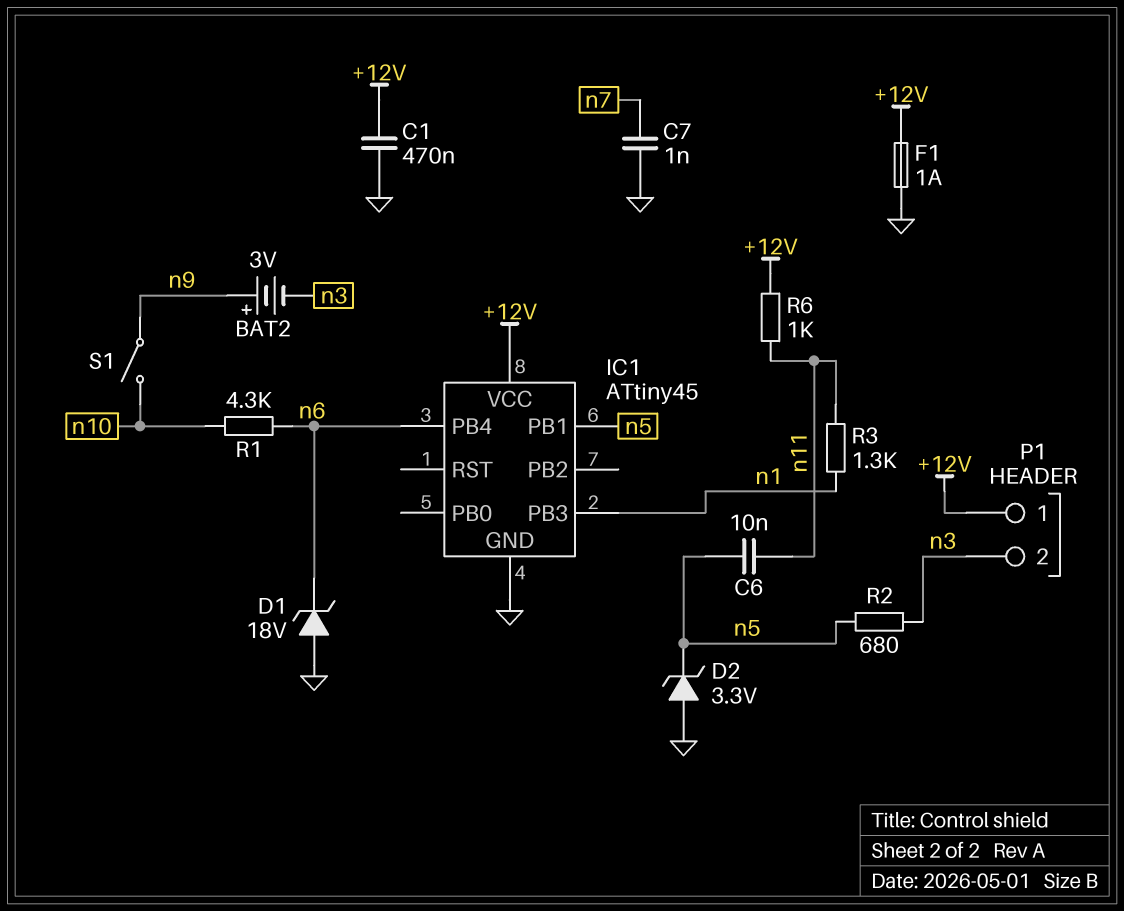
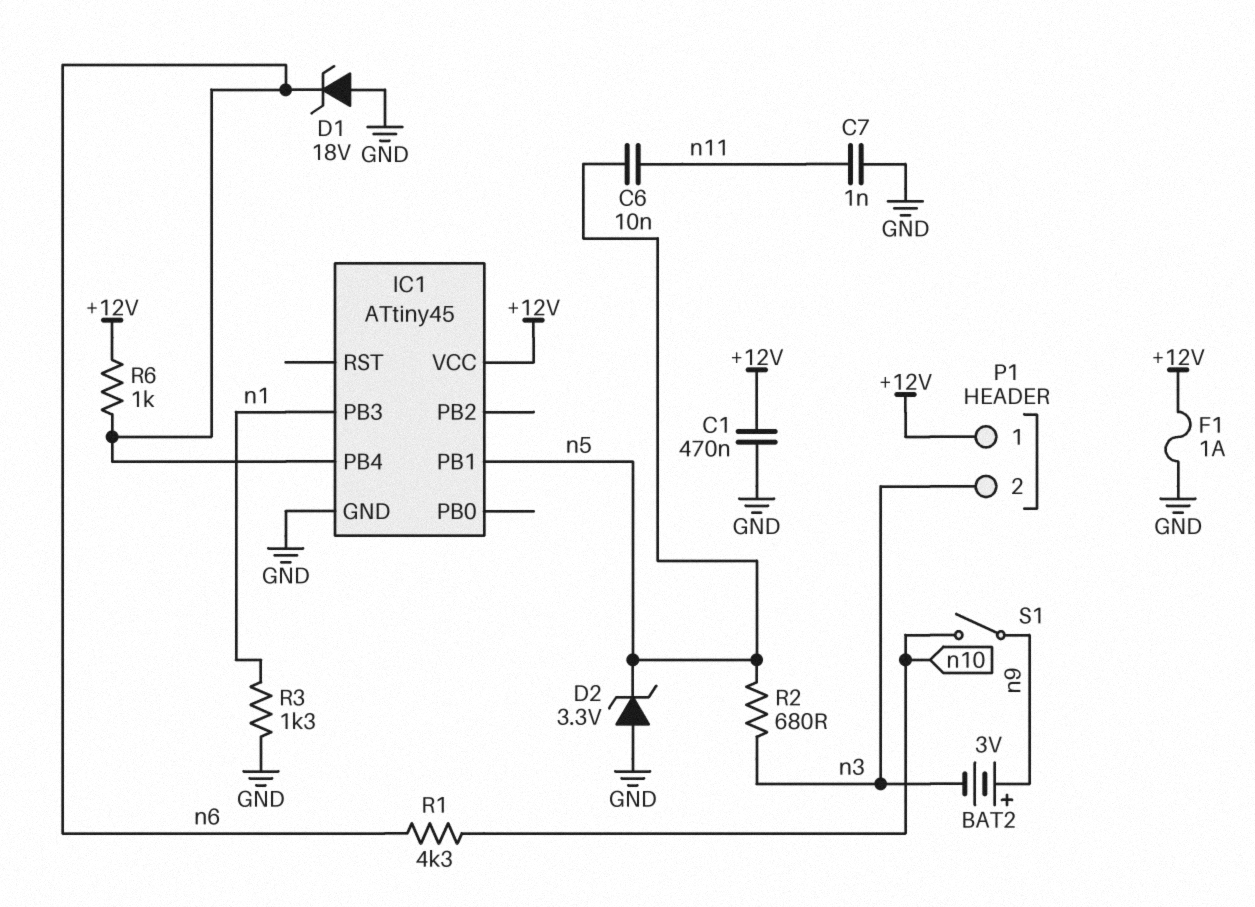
C7: 1nF (GND, n7) -> 1nF (GND, n11)
R3: 1.3k (n1, n11) -> 1.3k (GND, n1)
R6: 1k (+12V, n11) -> 1k (+12V, n6)

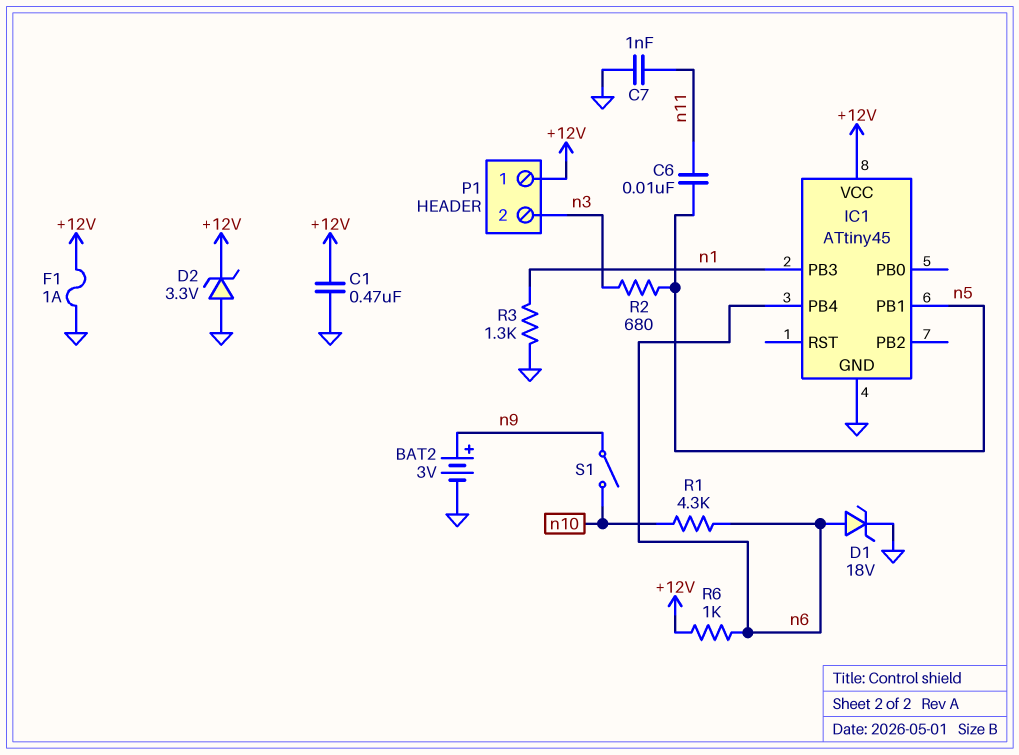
BAT2: 3V (plus n9, minus n3) -> 3V (plus n9, minus GND)
D1: zener 18V (A GND, K n6) -> zener 18V (A n6, K GND)
D2: zener 3.3V (A GND, K n5) -> zener 3.3V (A GND, K +12V)

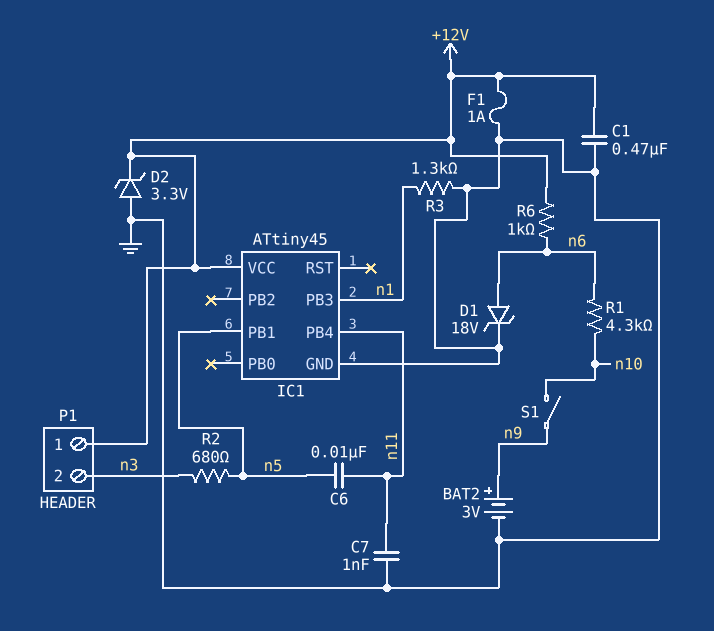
IC1 pin PB4: n6 -> n11

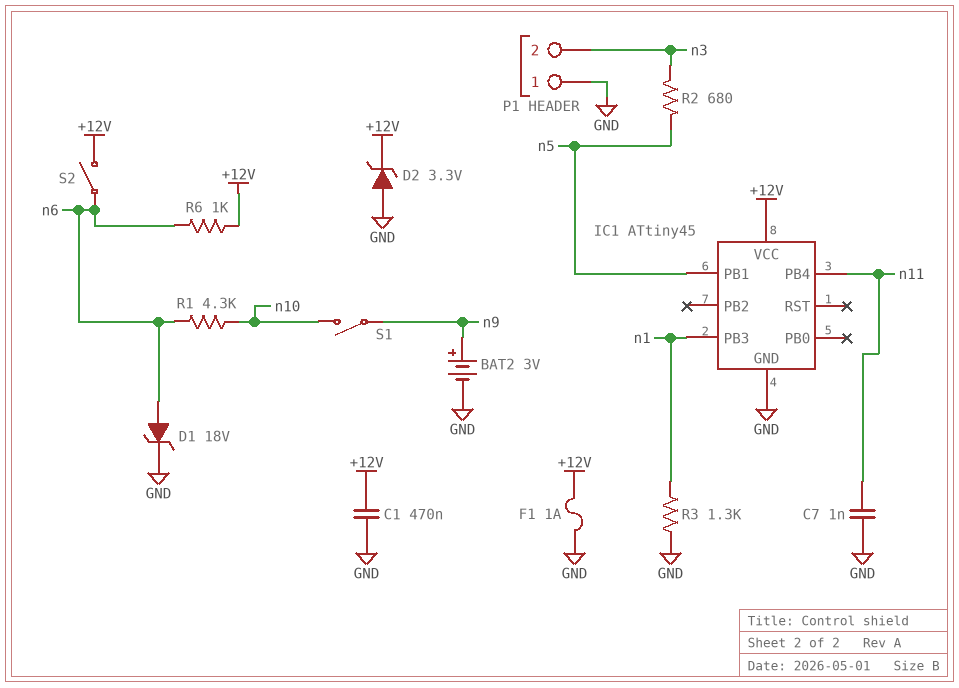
C6: 10nF (n5, n11) -> none
P1 pin 1: +12V -> GND
S2: none -> switch (+12V, n6)

